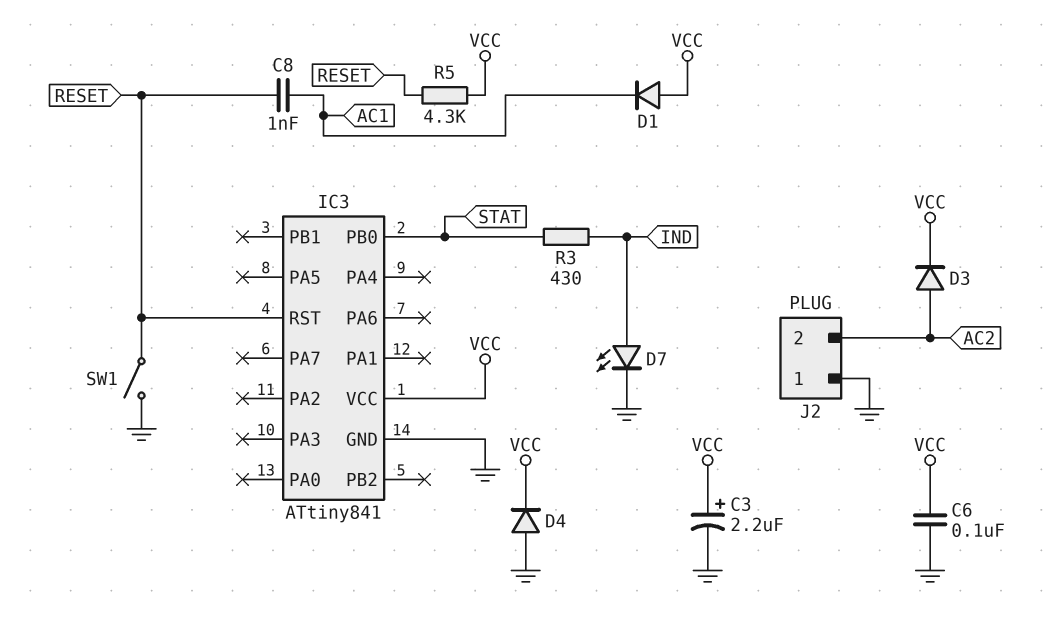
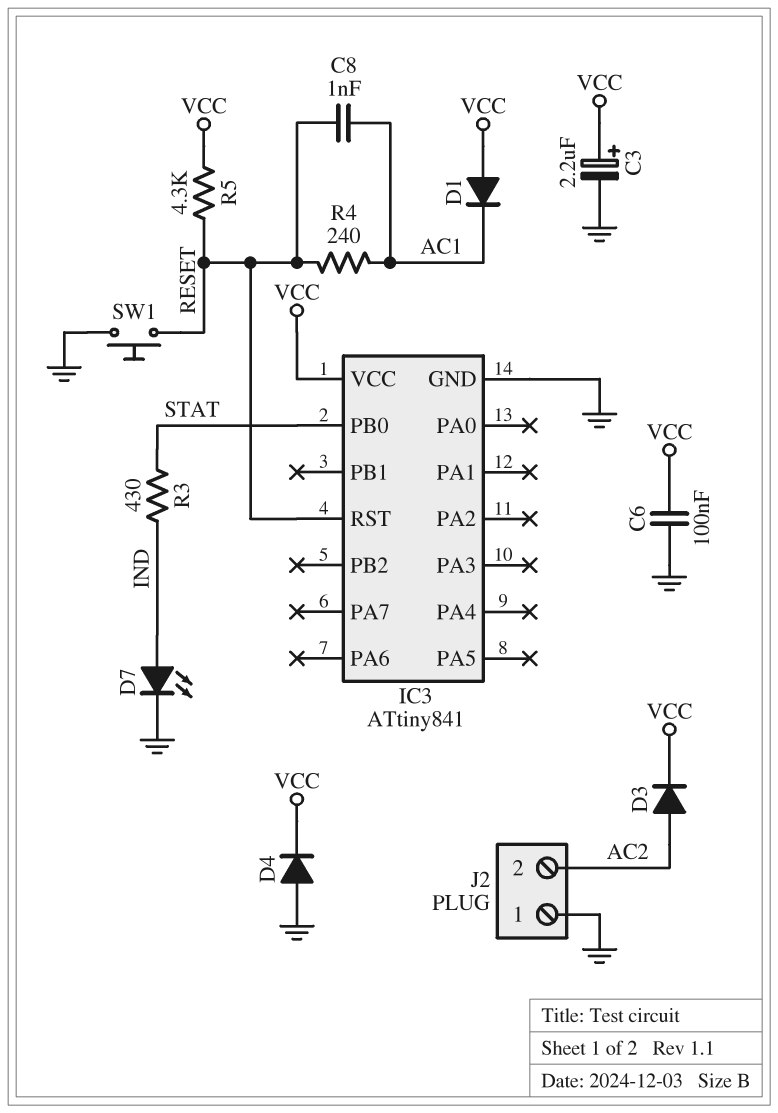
R4: none -> 240 (AC1, RESET)
SW1: switch (GND, RESET) -> button (GND, RESET)

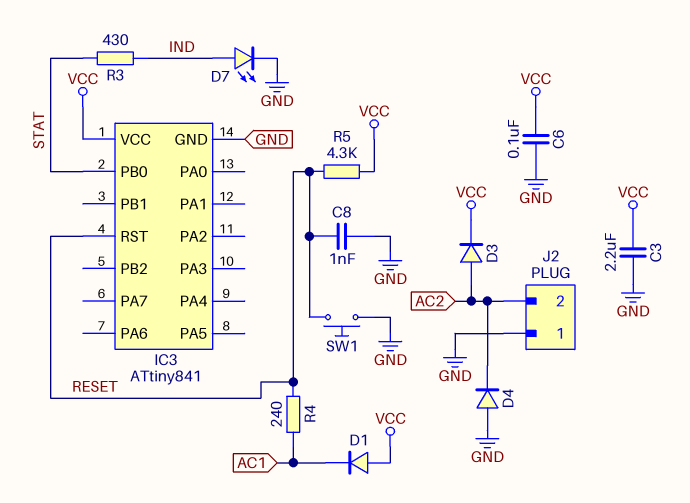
C3: 2.2uF (plus VCC, minus GND) -> 2.2uF (GND, VCC)
C8: 1nF (AC1, RESET) -> 1nF (GND, RESET)
D4: diode (A GND, K VCC) -> diode (A GND, K AC2)

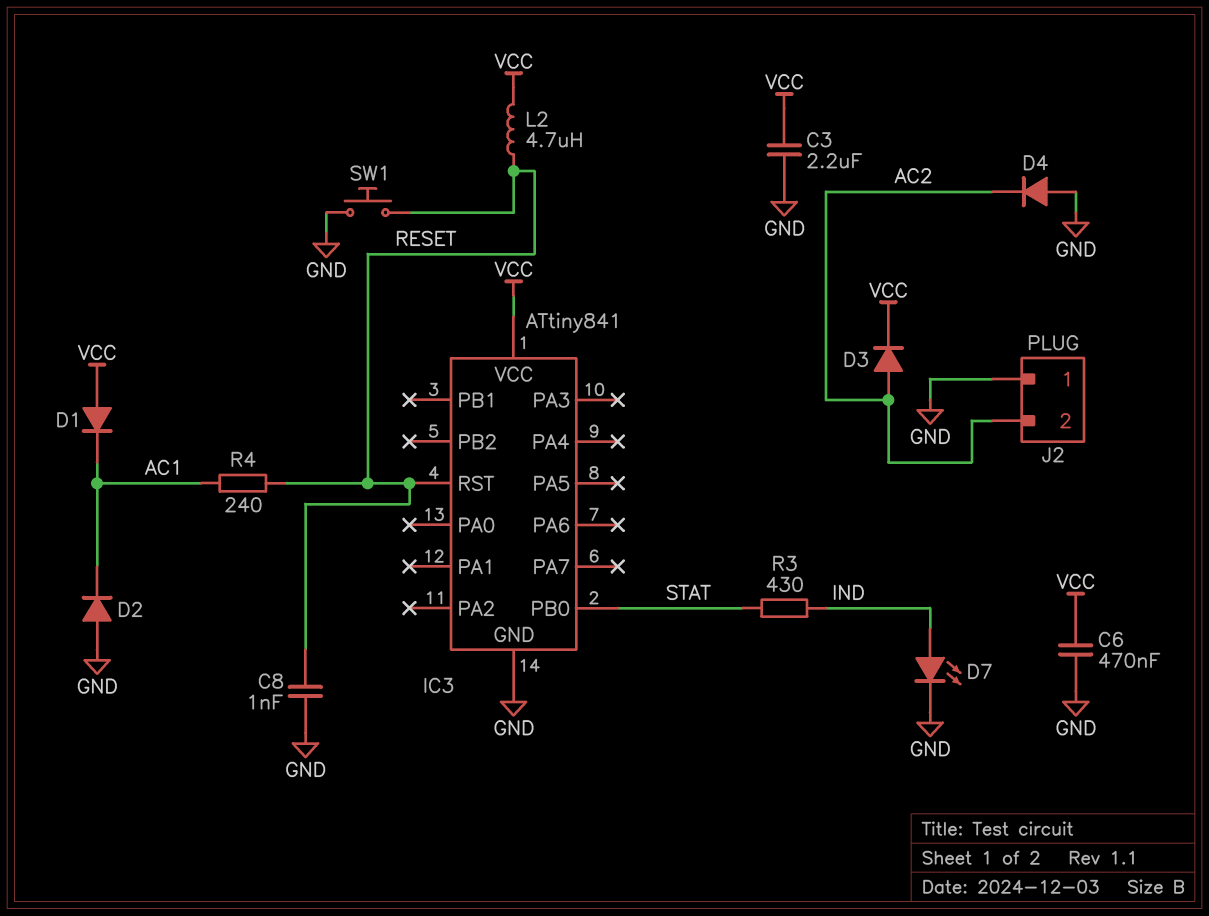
C6: 100nF (GND, VCC) -> 470nF (GND, VCC)
D2: none -> diode (A GND, K AC1)
L2: none -> 4.7uH (RESET, VCC)
R5: 4.3k (RESET, VCC) -> none

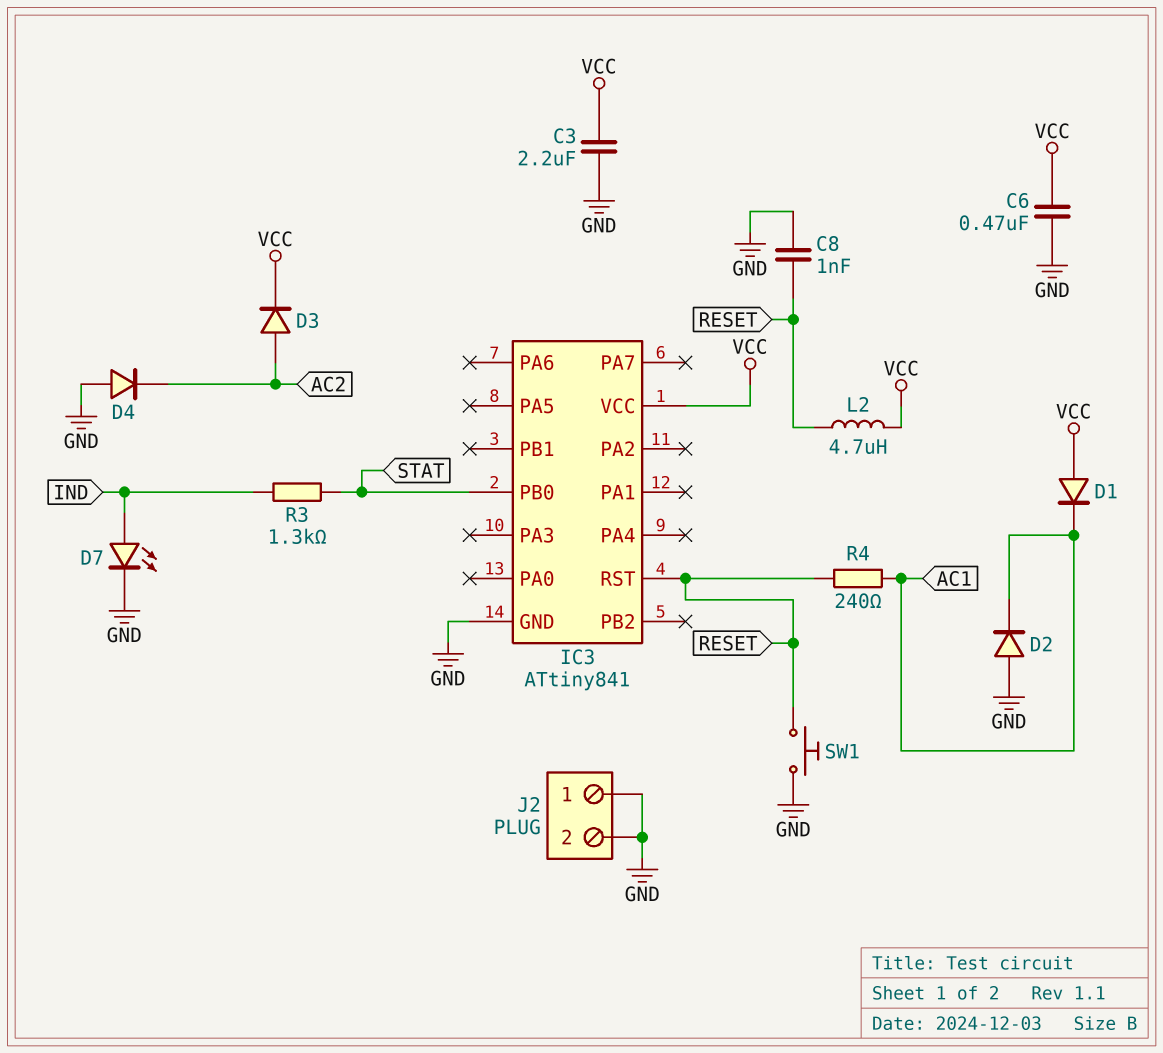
J2 pin 2: AC2 -> GND
R3: 430 (IND, STAT) -> 1.3k (IND, STAT)

